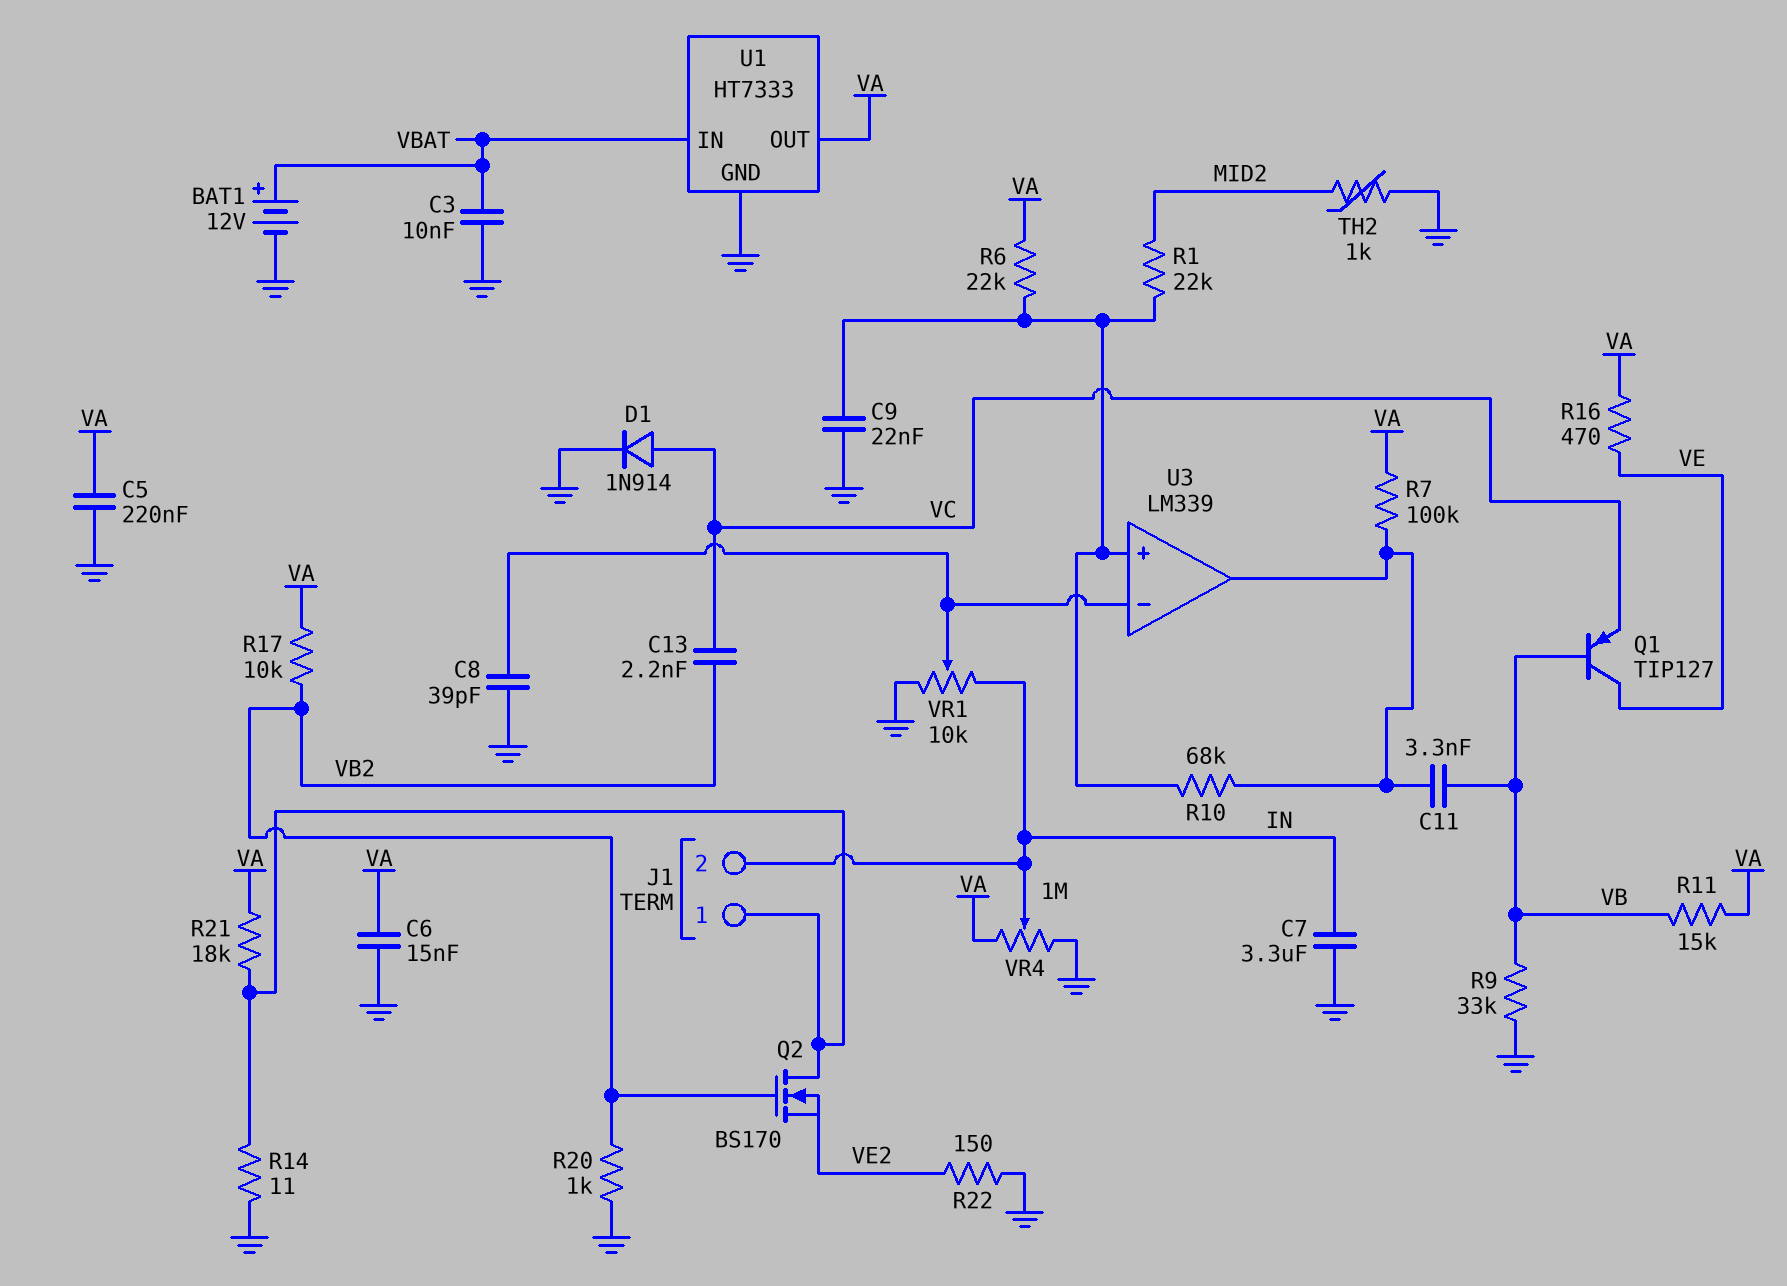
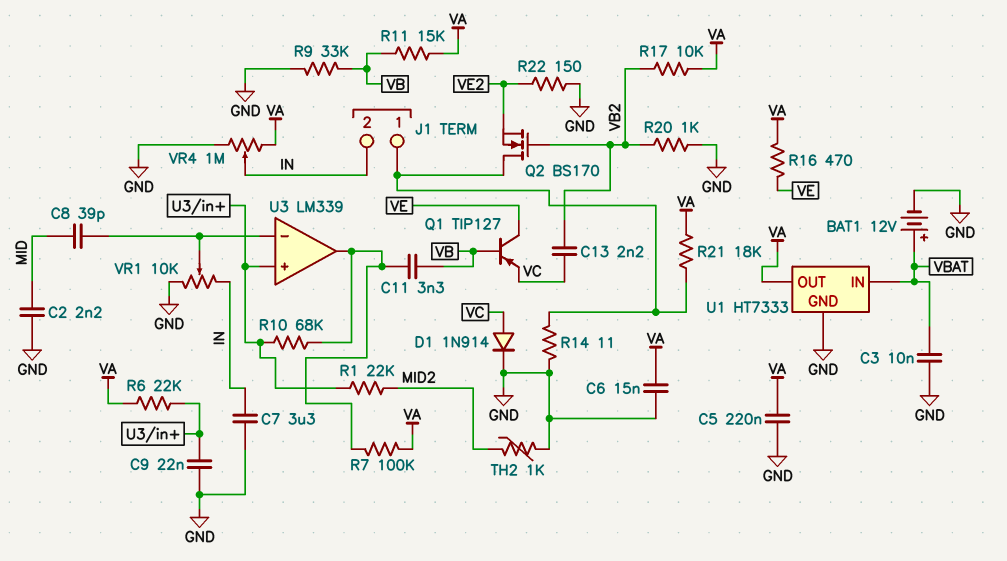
C2: none -> 2.2nF (GND, MID)
C8: 39pF (GND, U3/in-) -> 39pF (MID, U3/in-)

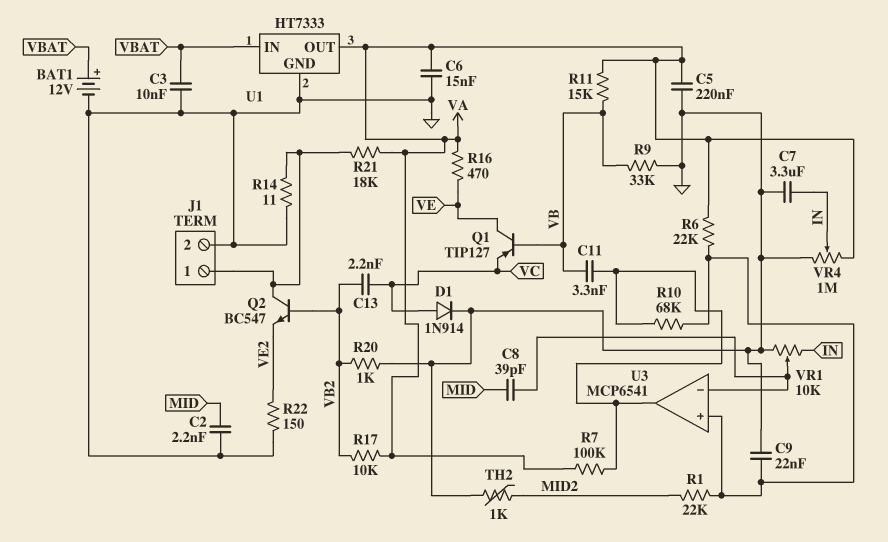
J1 pin 2: IN -> GND
Q2: NMOS BS170 (G VB2, D J1/1, S VE2) -> NPN BC547 (B VB2, C J1/1, E VE2)
U3: LM339 -> MCP6541

